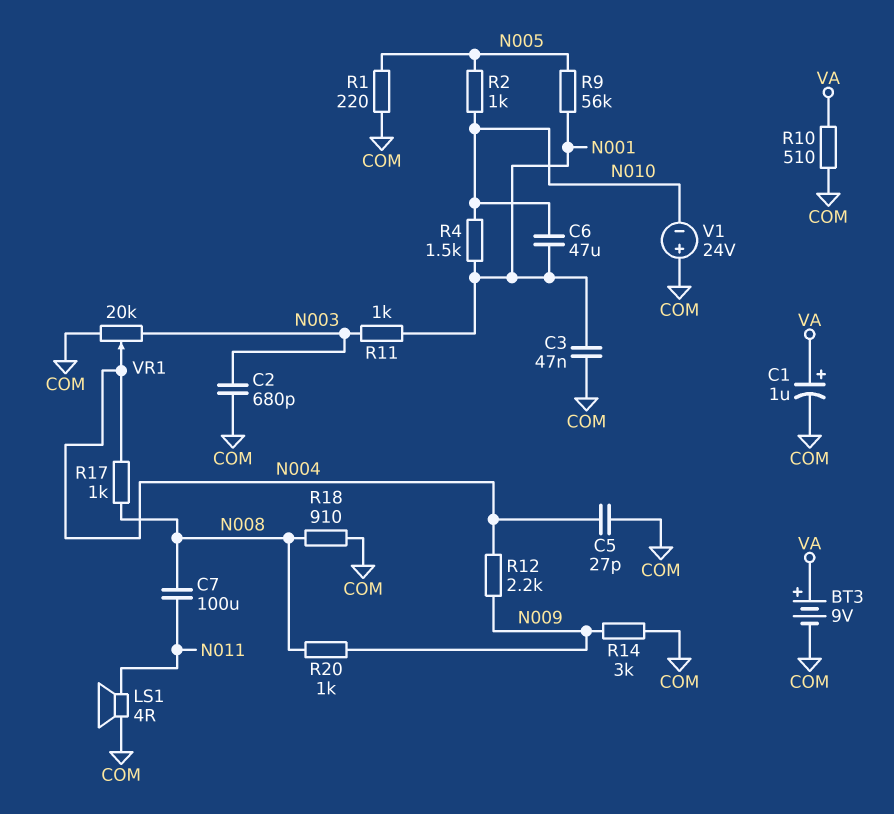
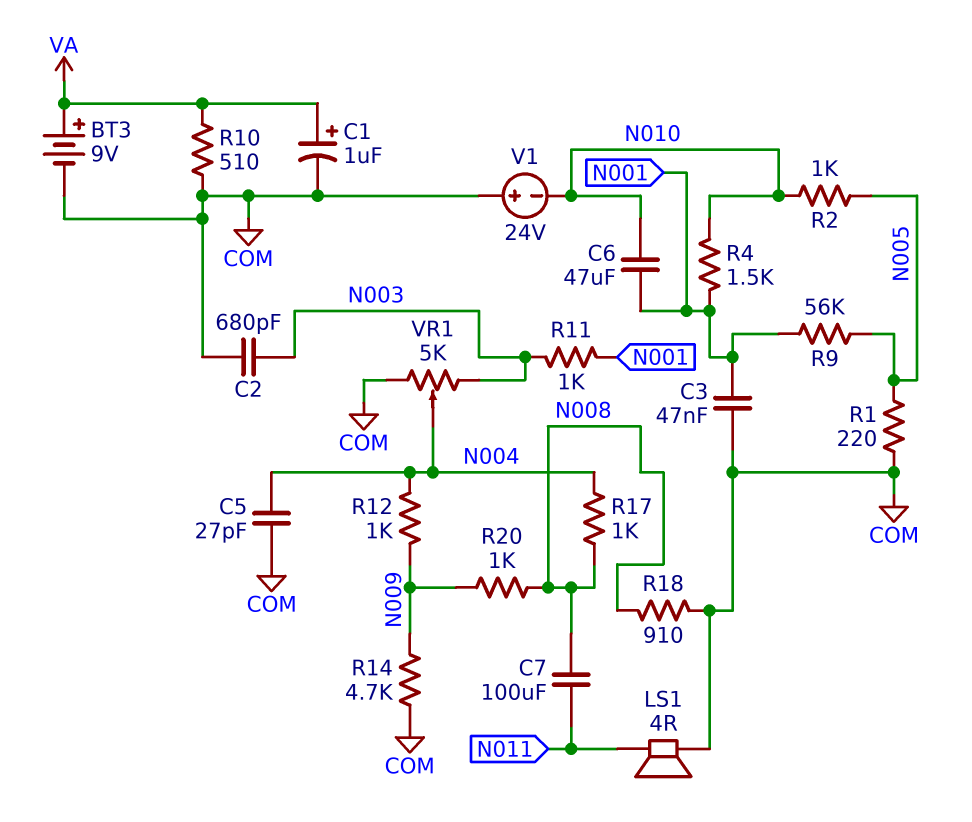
R12: 2.2k (N004, N009) -> 1k (N004, N009)
R14: 3k (COM, N009) -> 4.7k (COM, N009)
VR1: 20k (COM, N003, wiper N004) -> 5k (COM, N003, wiper N004)

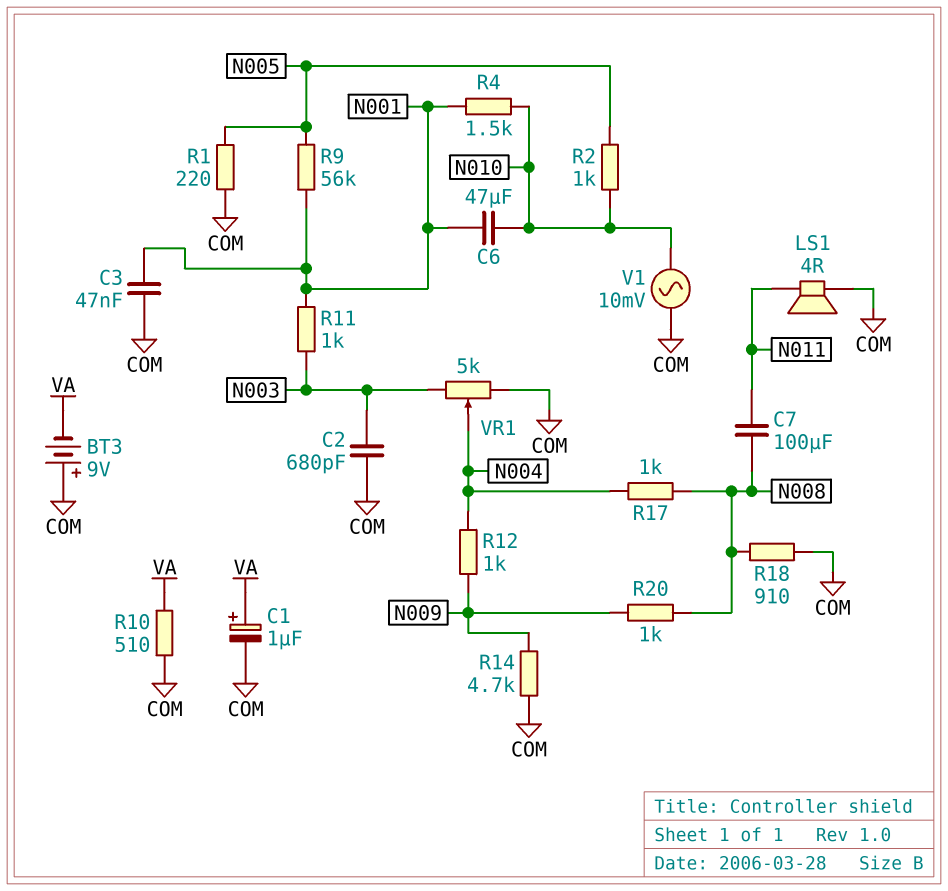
BT3: 9V (plus VA, minus COM) -> 9V (plus COM, minus VA)
C5: 27pF (COM, N004) -> none
V1: 24V (plus COM, minus N010) -> AC 10mV (COM, N010)

